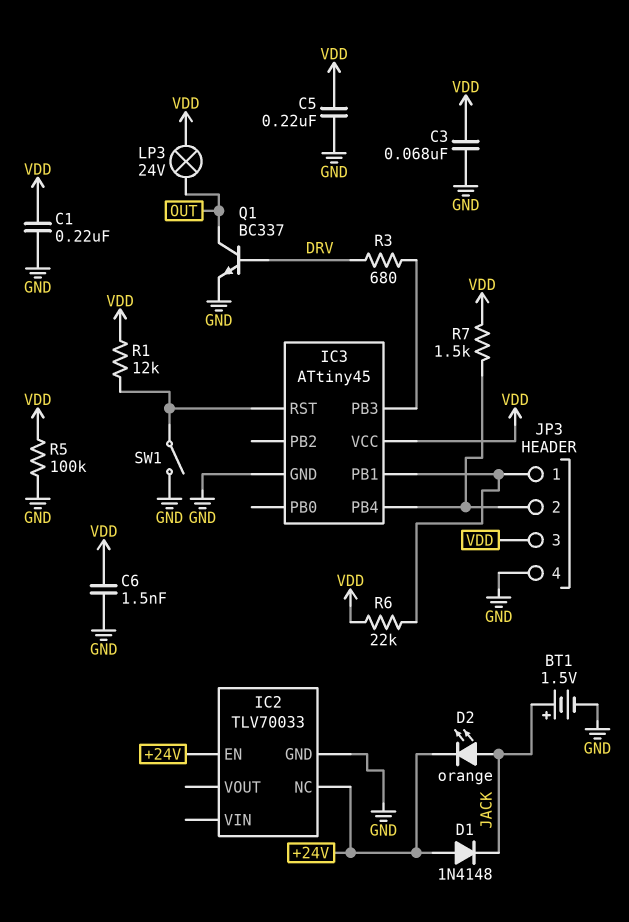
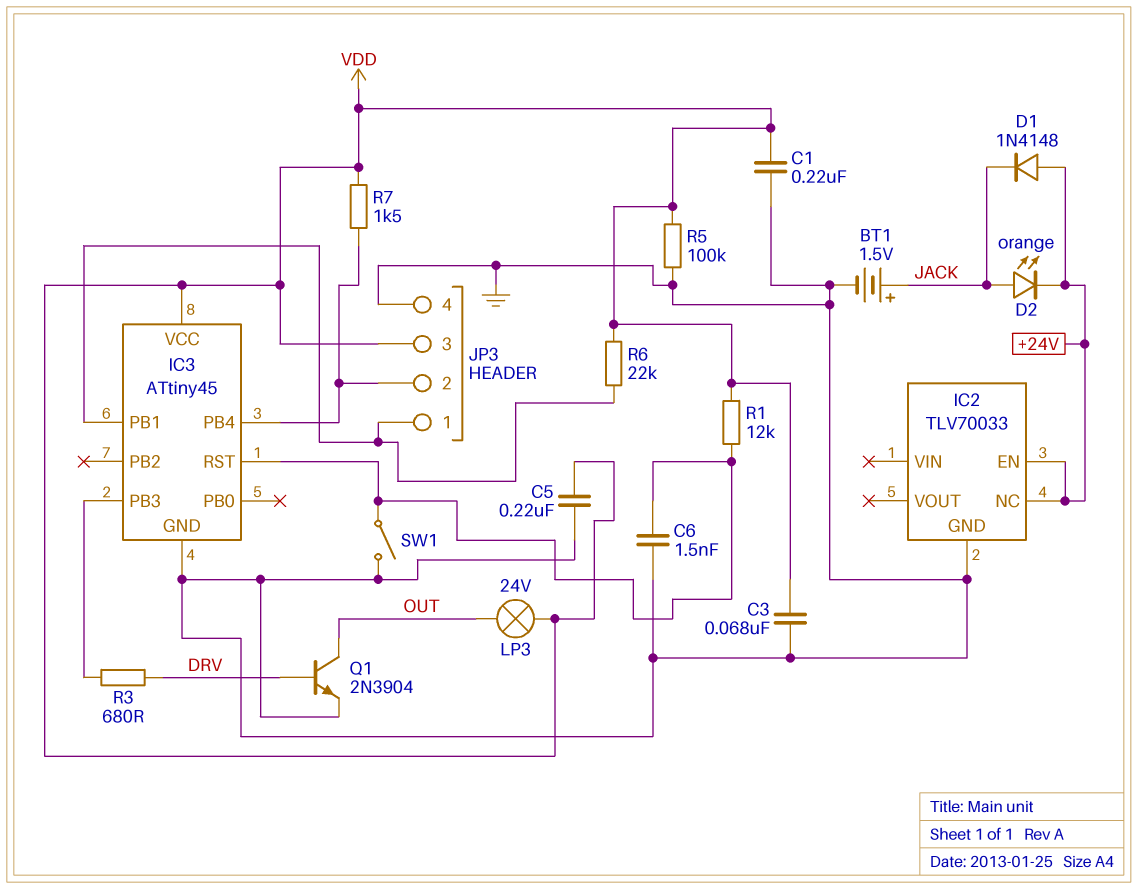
C6: 1.5nF (GND, VDD) -> 1.5nF (GND, IC3/RST)
Q1: NPN BC337 (B DRV, C OUT, E GND) -> NPN 2N3904 (B DRV, C OUT, E GND)

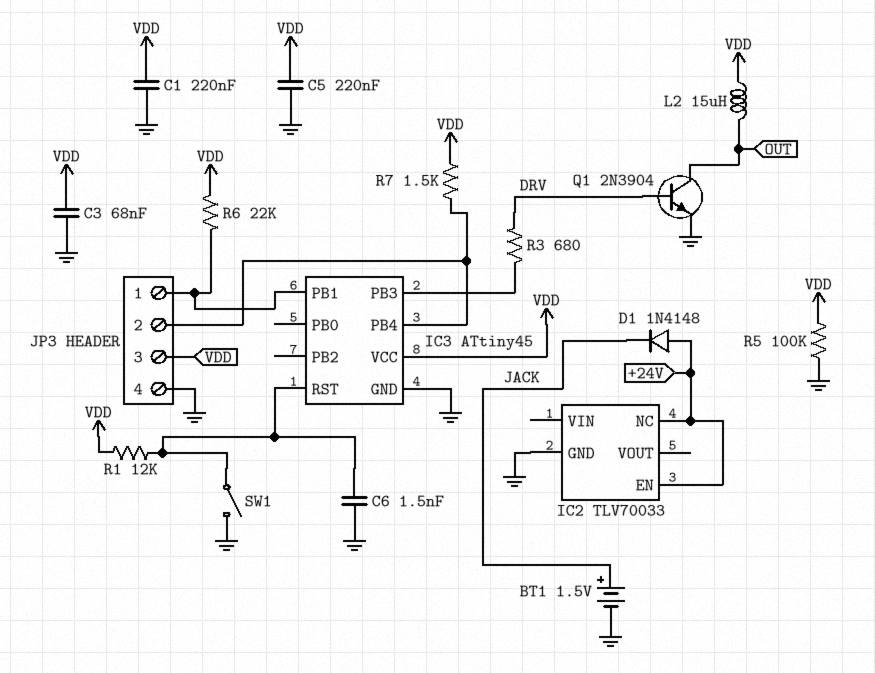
D2: LED orange (A JACK, K +24V) -> none
L2: none -> 15uH (OUT, VDD)
LP3: lamp 24V (OUT, VDD) -> none

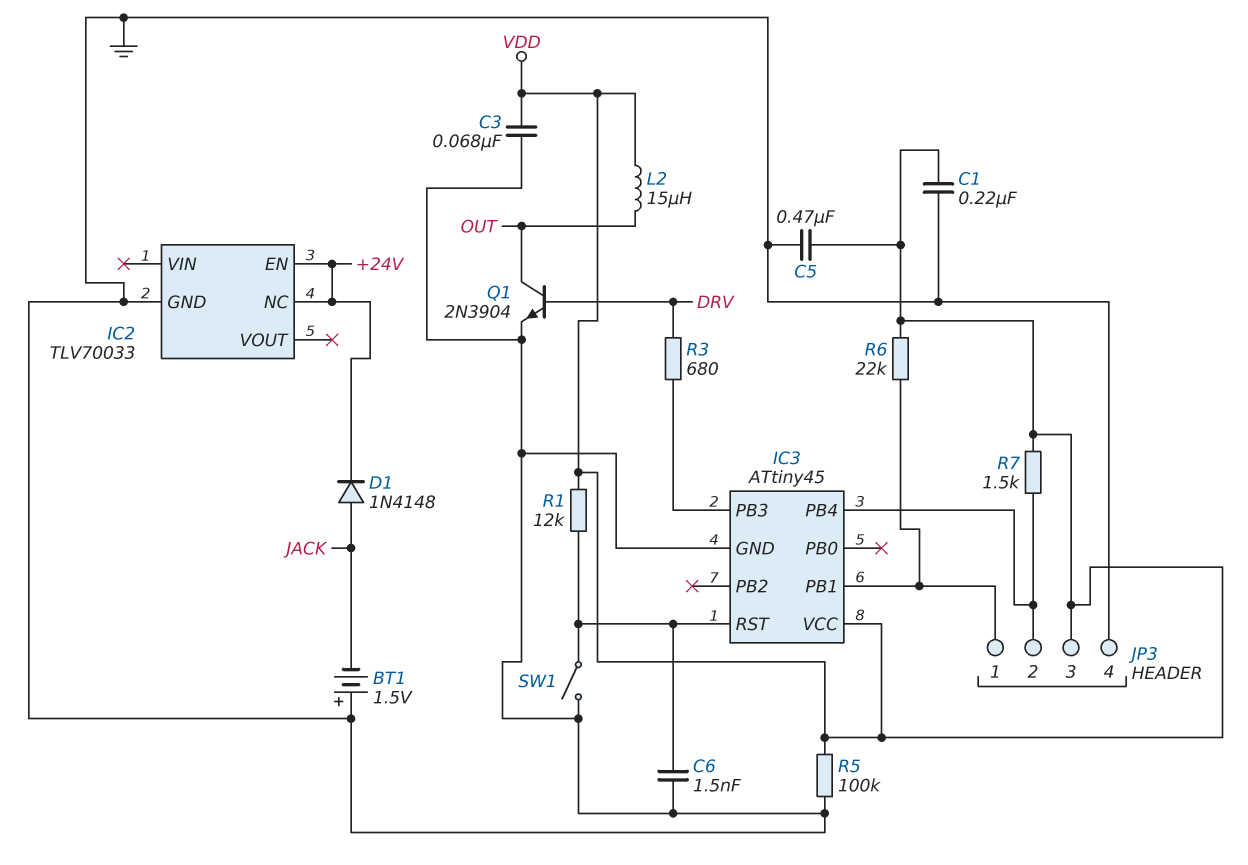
BT1: 1.5V (plus JACK, minus GND) -> 1.5V (plus GND, minus JACK)
C5: 220nF (GND, VDD) -> 470nF (GND, VDD)
D1: diode 1N4148 (A +24V, K JACK) -> diode 1N4148 (A JACK, K +24V)

